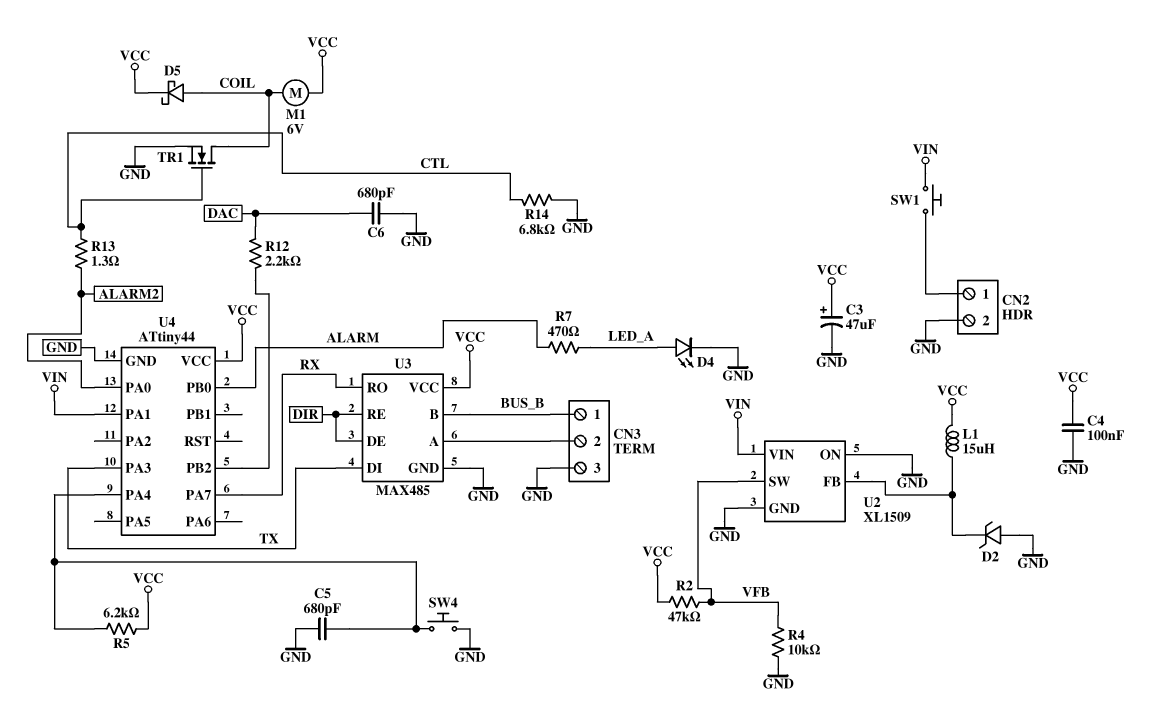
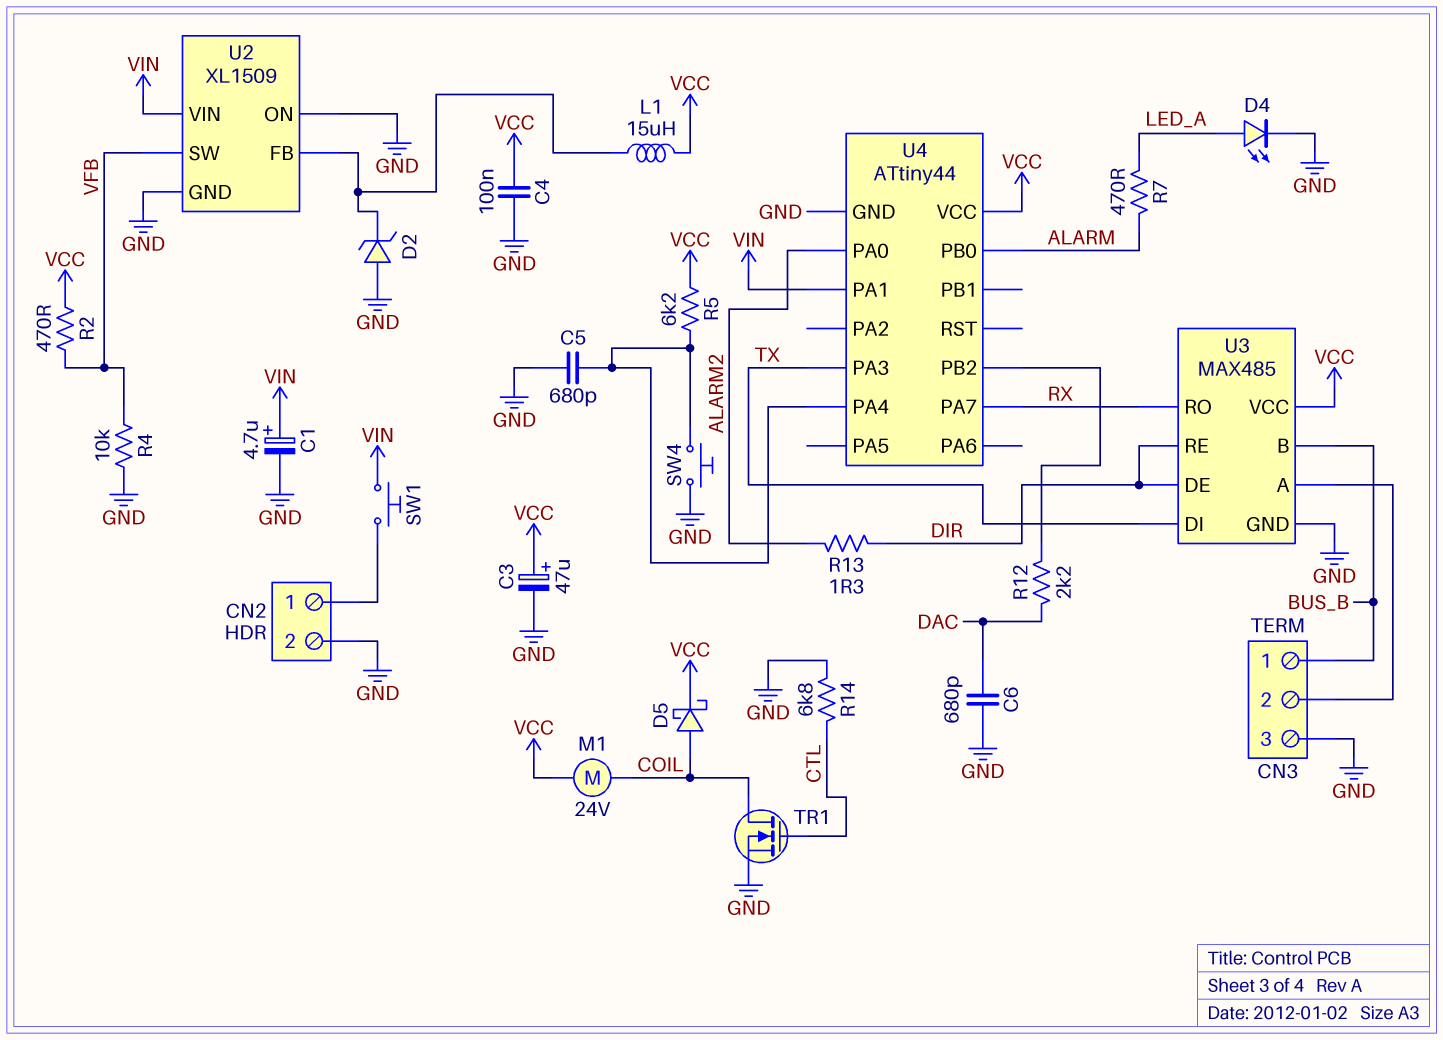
C1: none -> 4.7uF (plus VIN, minus GND)
M1: motor 6V (COIL, VCC) -> motor 24V (COIL, VCC)
R2: 47k (VCC, VFB) -> 470 (VCC, VFB)
R13: 1.3 (ALARM2, CTL) -> 1.3 (ALARM2, DIR)

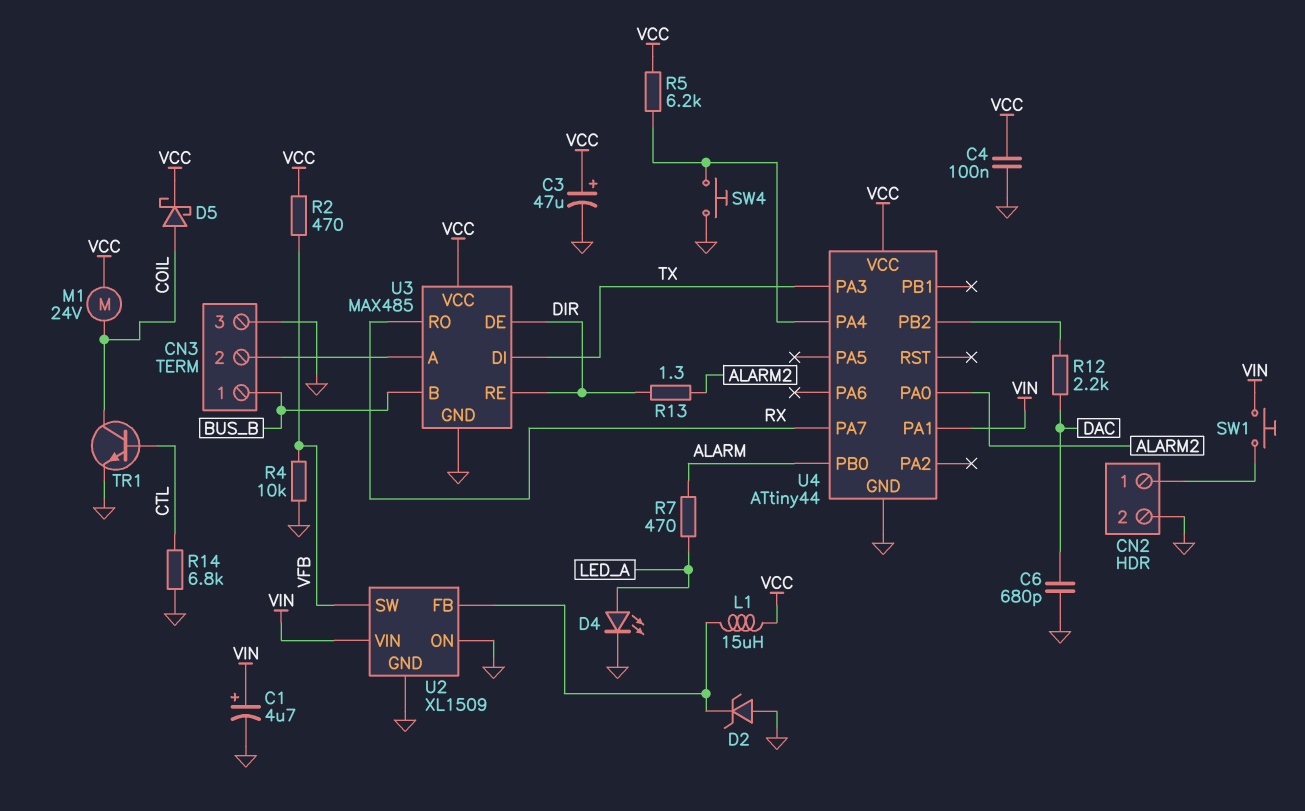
C5: 680pF (GND, U4/PA4) -> none
TR1: NMOS (G CTL, D COIL, S GND) -> NPN (B CTL, C COIL, E GND)

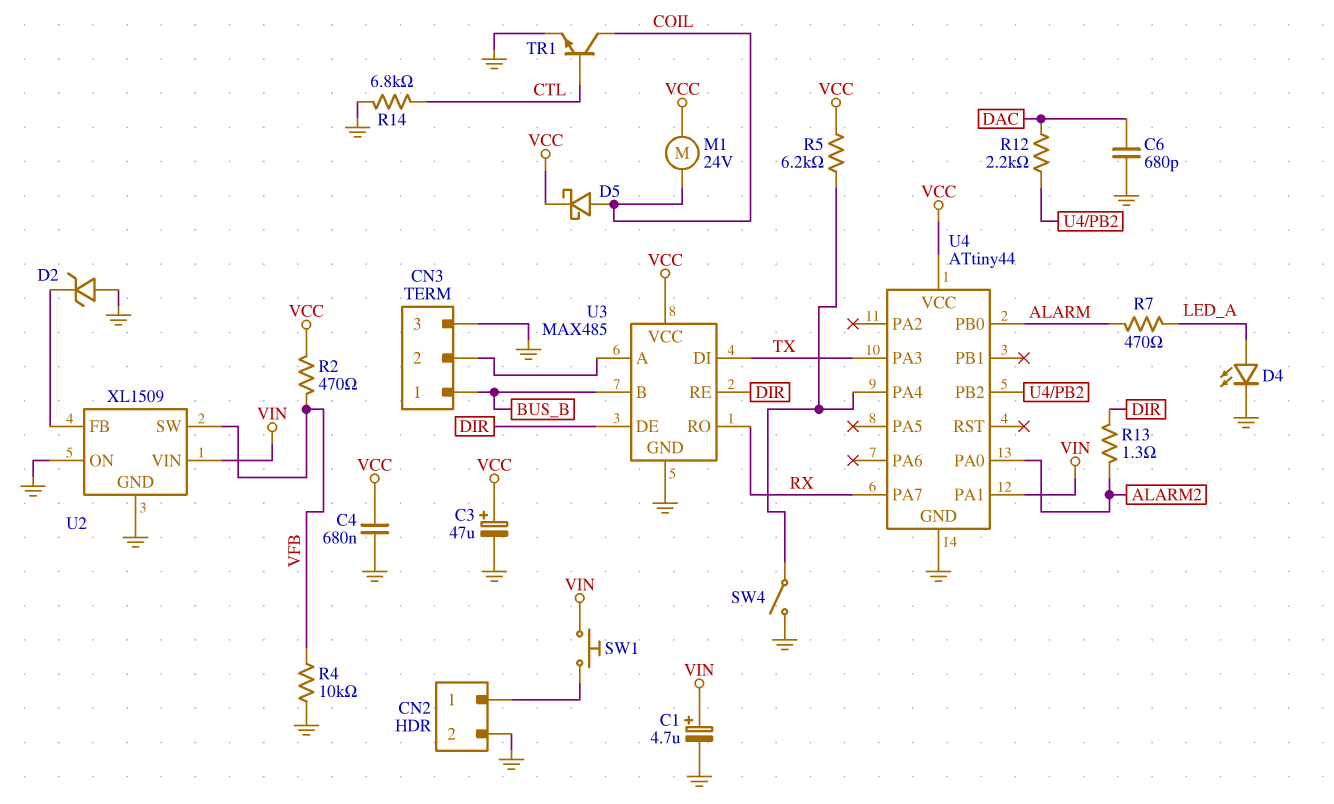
C4: 100nF (GND, VCC) -> 680nF (GND, VCC)
L1: 15uH (U2/FB, VCC) -> none
SW4: button (GND, U4/PA4) -> switch (GND, U4/PA4)

